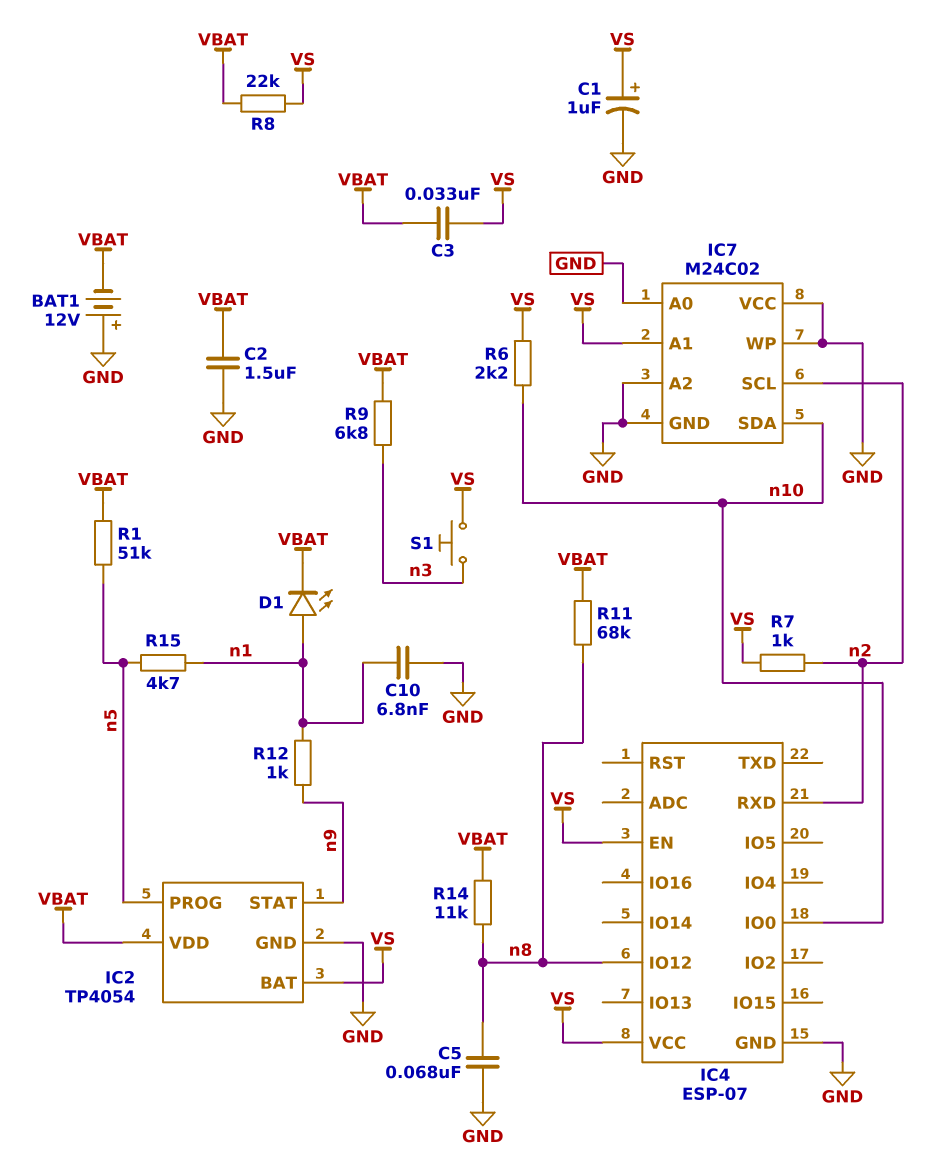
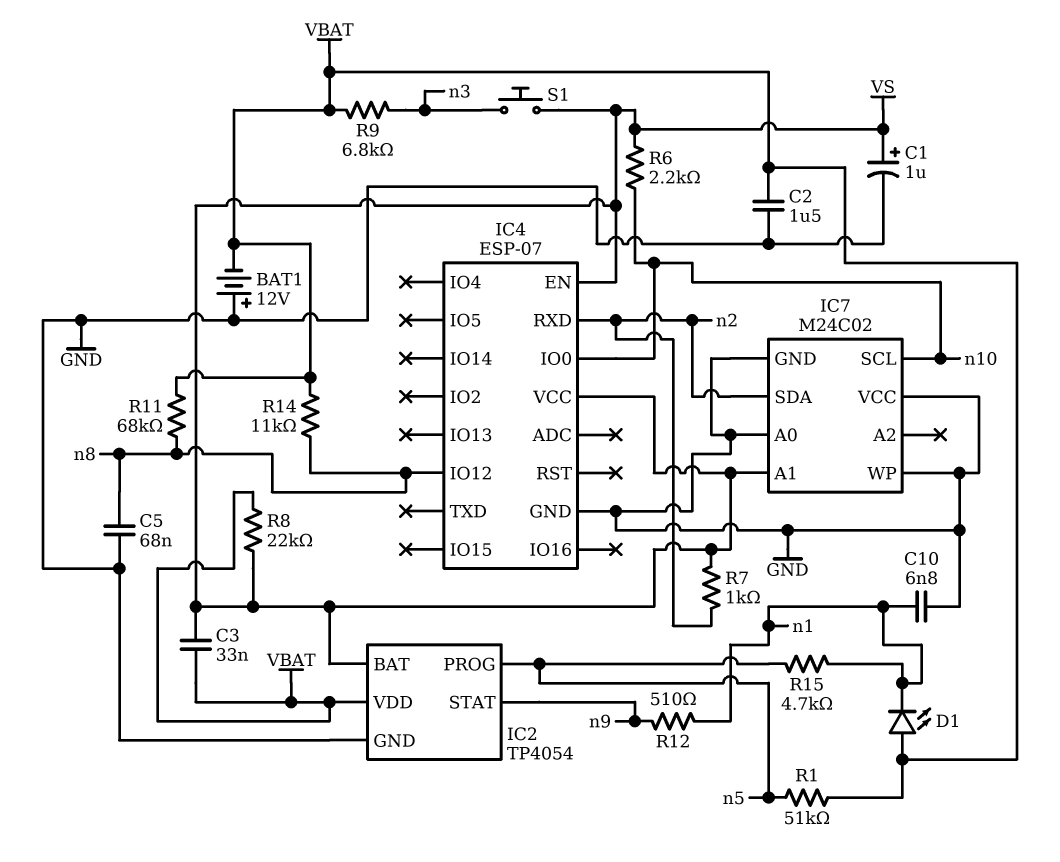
D1: LED (A n1, K VBAT) -> LED (A VBAT, K n1)
IC7 pin A2: GND -> none
IC7 pin SCL: n2 -> n10
IC7 pin SDA: n10 -> n2
R12: 1k (n1, n9) -> 510 (n1, n9)

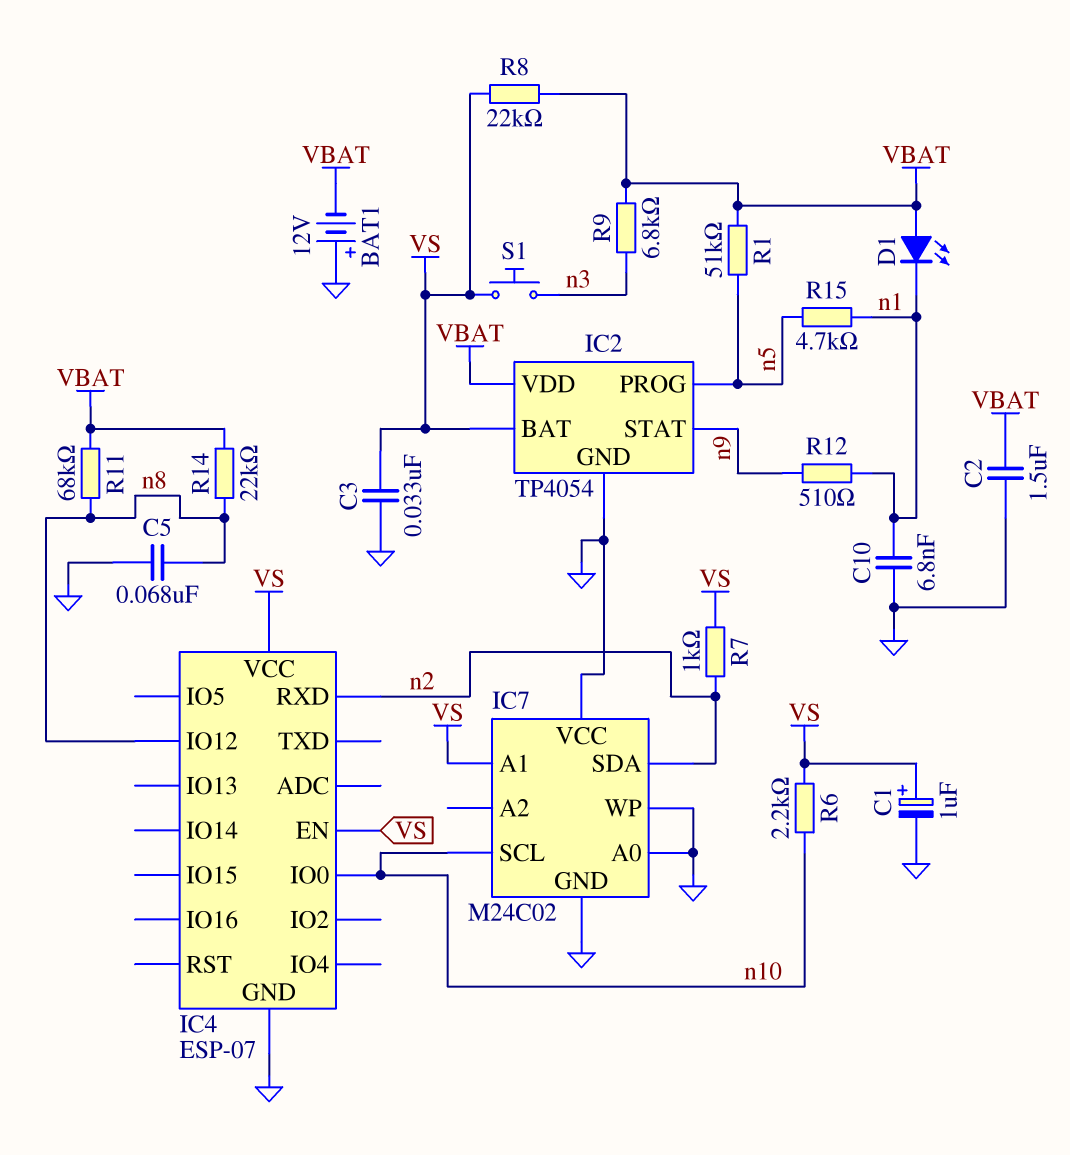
C3: 33nF (VBAT, VS) -> 33nF (GND, VS)
R14: 11k (VBAT, n8) -> 22k (VBAT, n8)

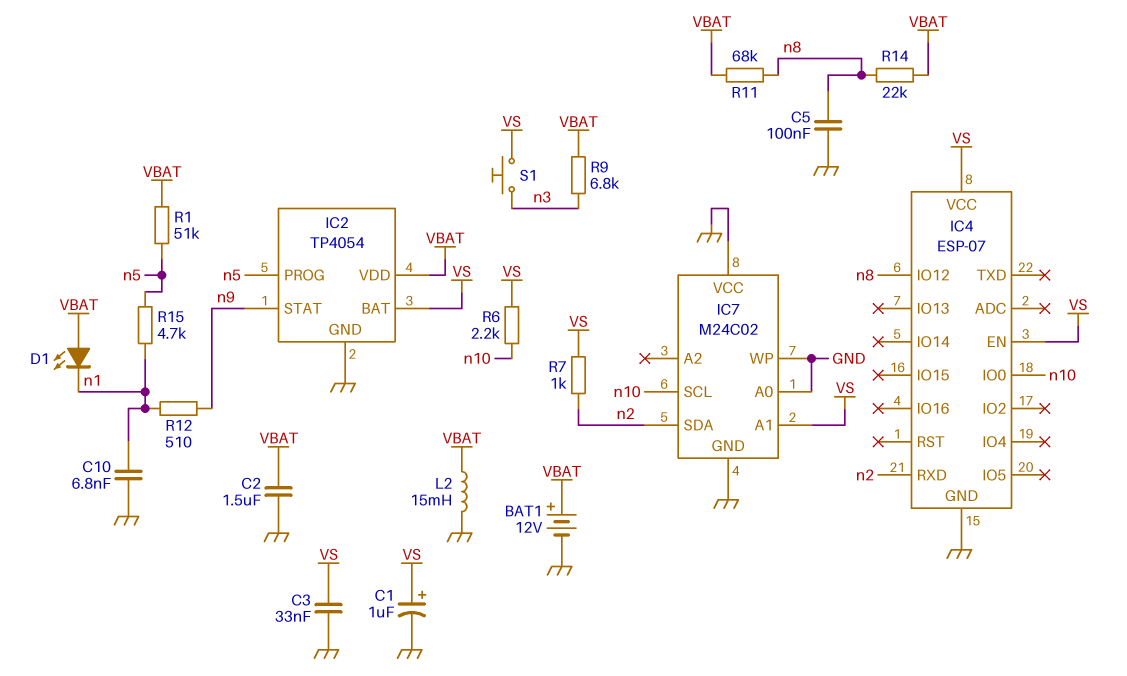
BAT1: 12V (plus GND, minus VBAT) -> 12V (plus VBAT, minus GND)
C5: 68nF (GND, n8) -> 100nF (GND, n8)
L2: none -> 15mH (GND, VBAT)
R8: 22k (VBAT, VS) -> none

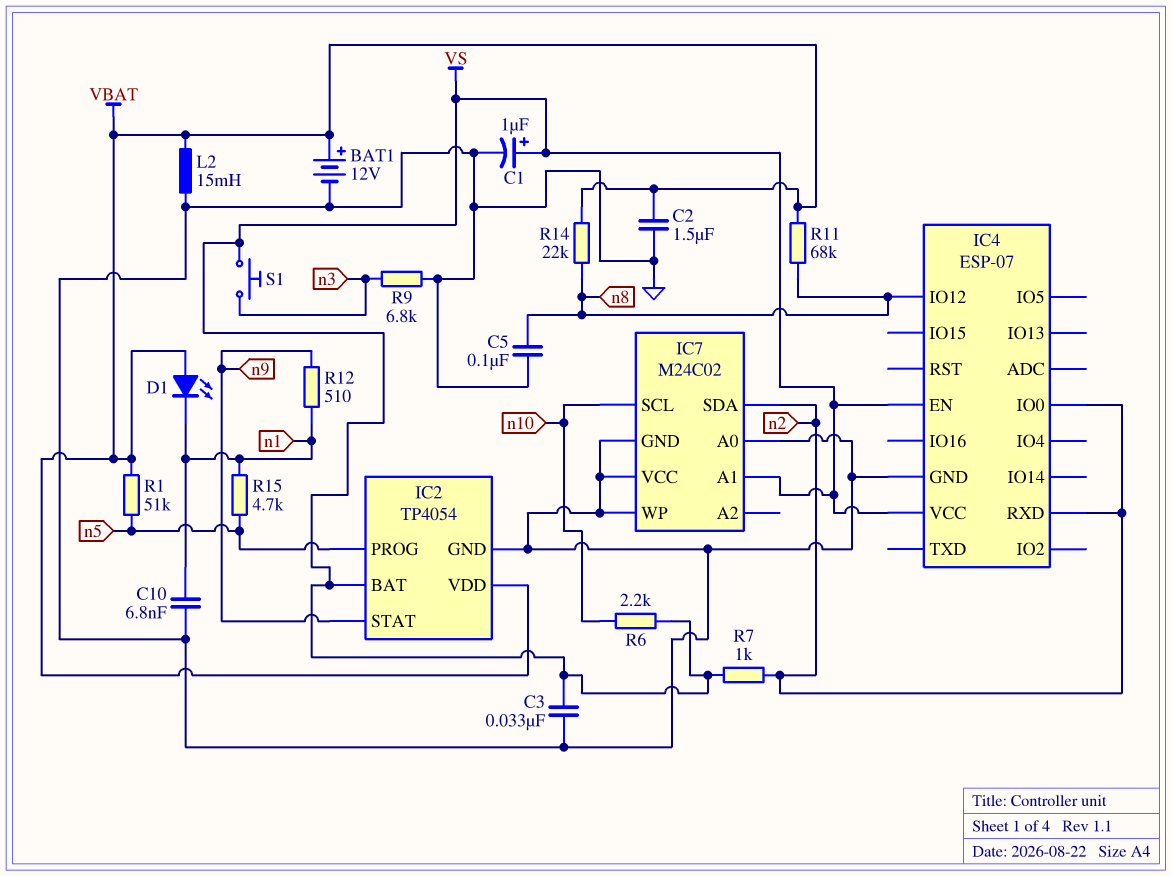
IC4 pin IO0: n10 -> n2
R9: 6.8k (VBAT, n3) -> 6.8k (GND, n3)

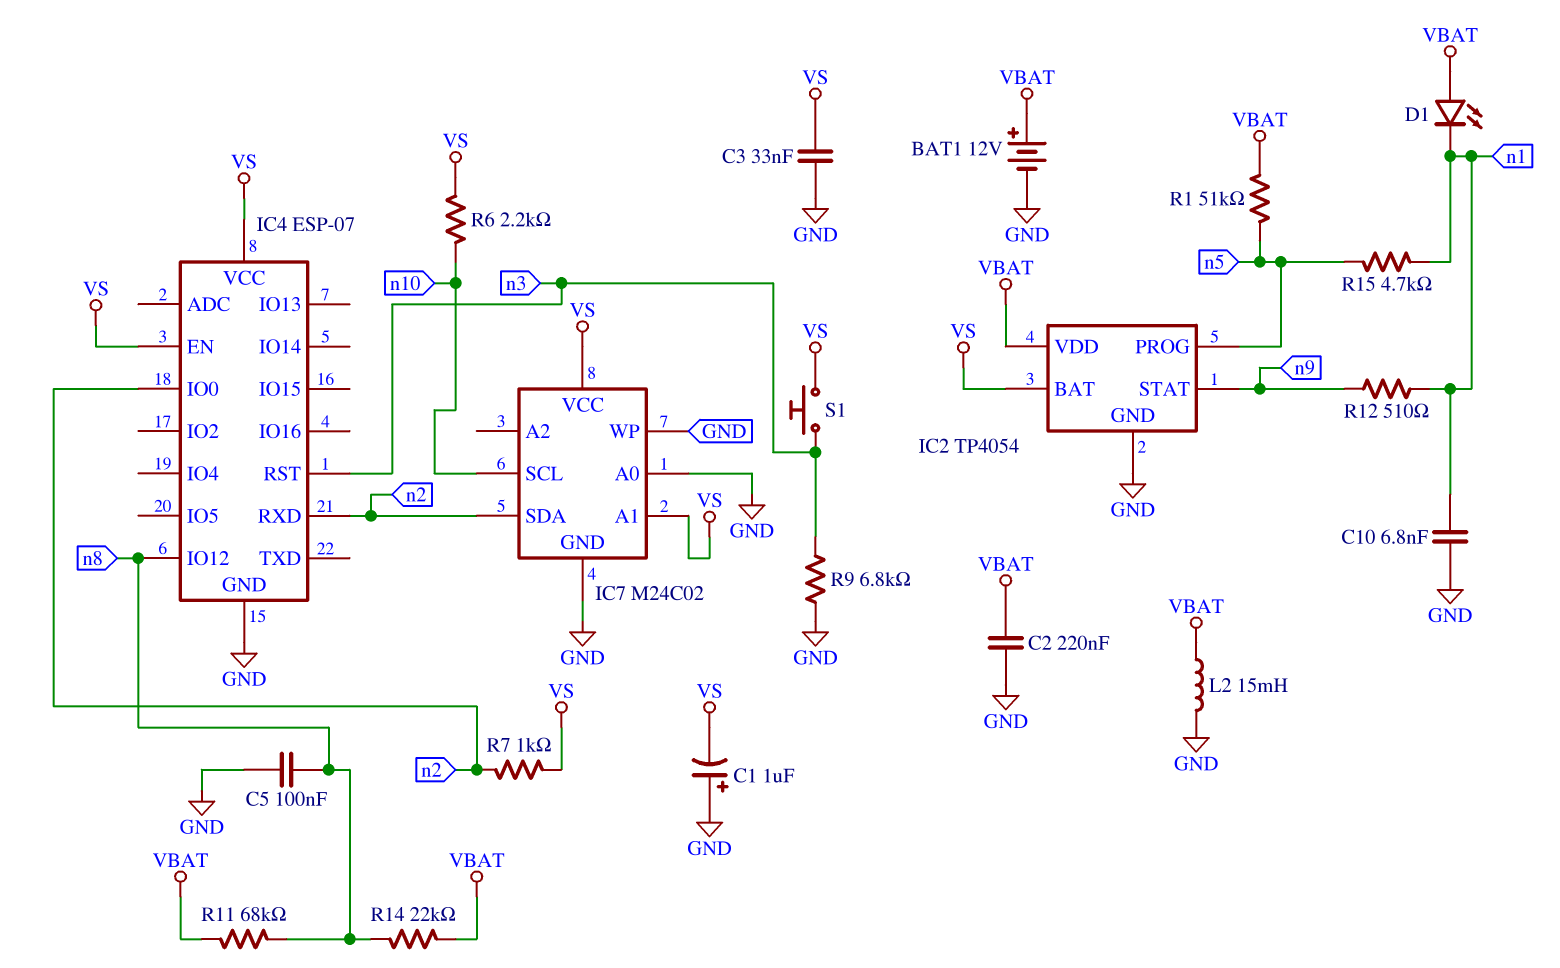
C1: 1uF (plus VS, minus GND) -> 1uF (plus GND, minus VS)
C2: 1.5uF (GND, VBAT) -> 220nF (GND, VBAT)
IC4 pin RST: none -> n3
IC7 pin VCC: GND -> VS

